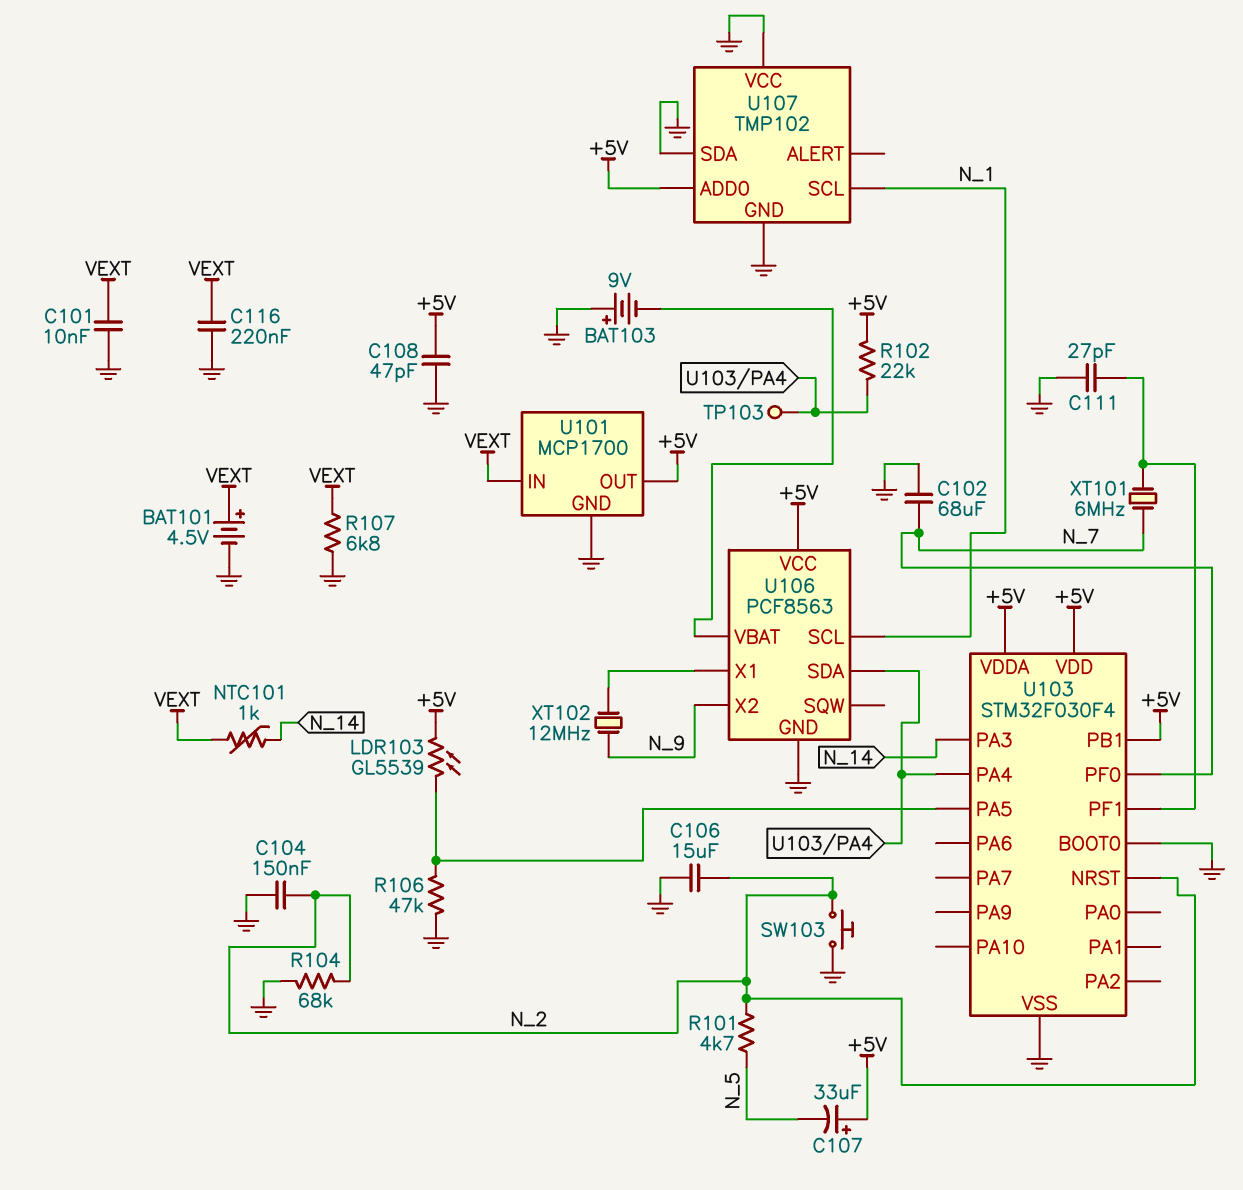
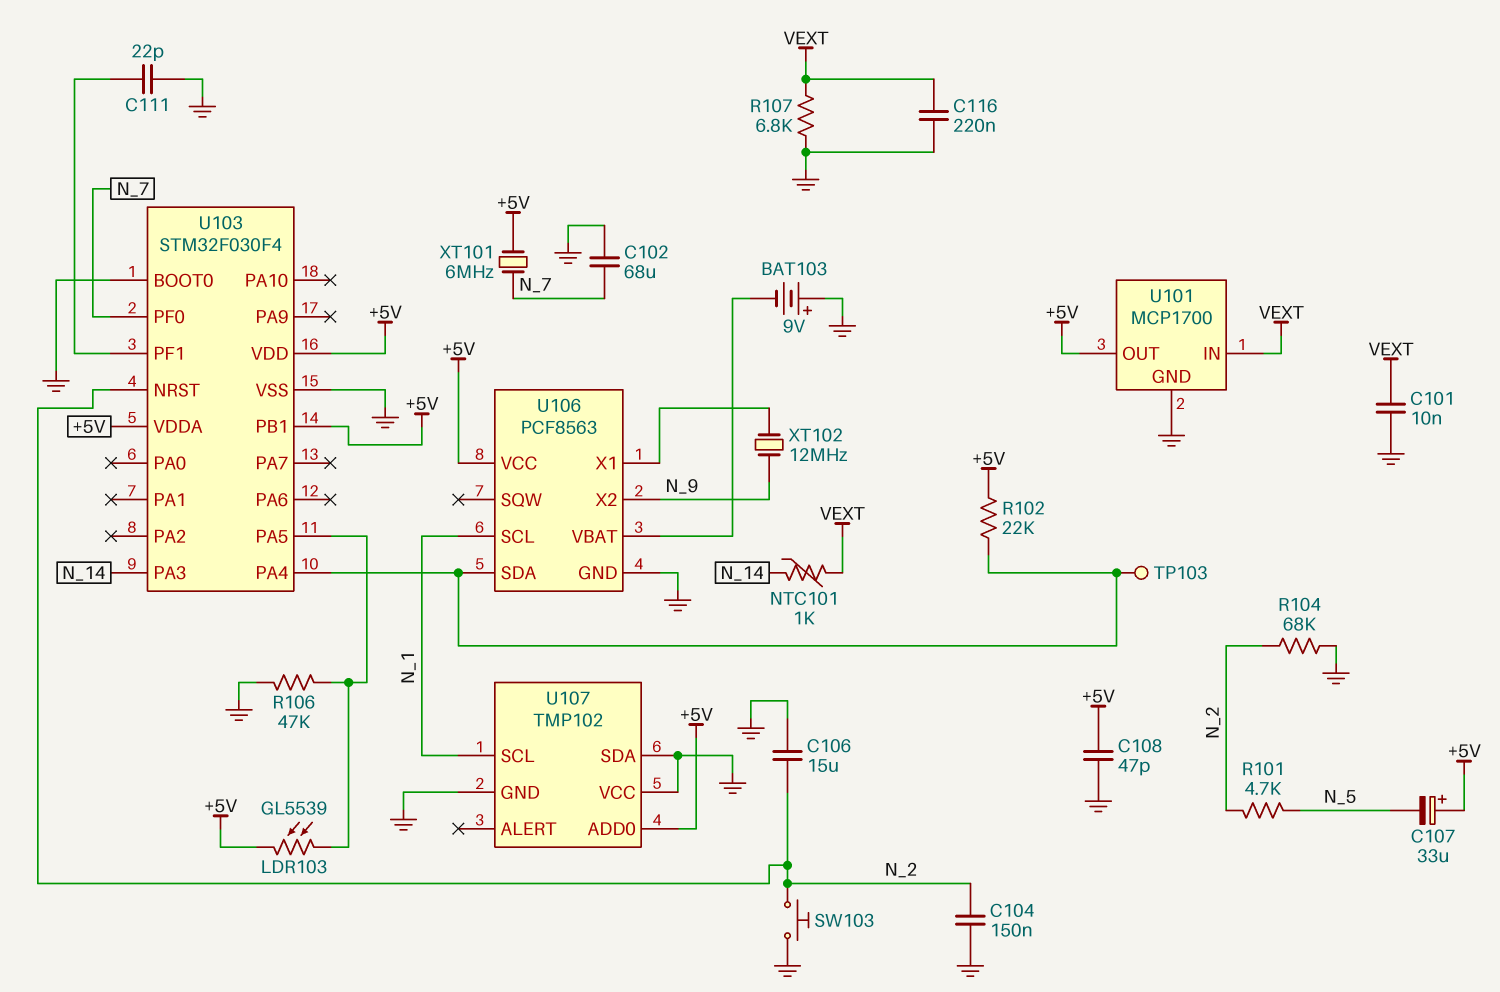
BAT101: 4.5V (plus VEXT, minus GND) -> none
C111: 27pF (GND, U103/PF1) -> 22pF (GND, U103/PF1)
XT101: 6MHz (N_7, U103/PF1) -> 6MHz (+5V, N_7)

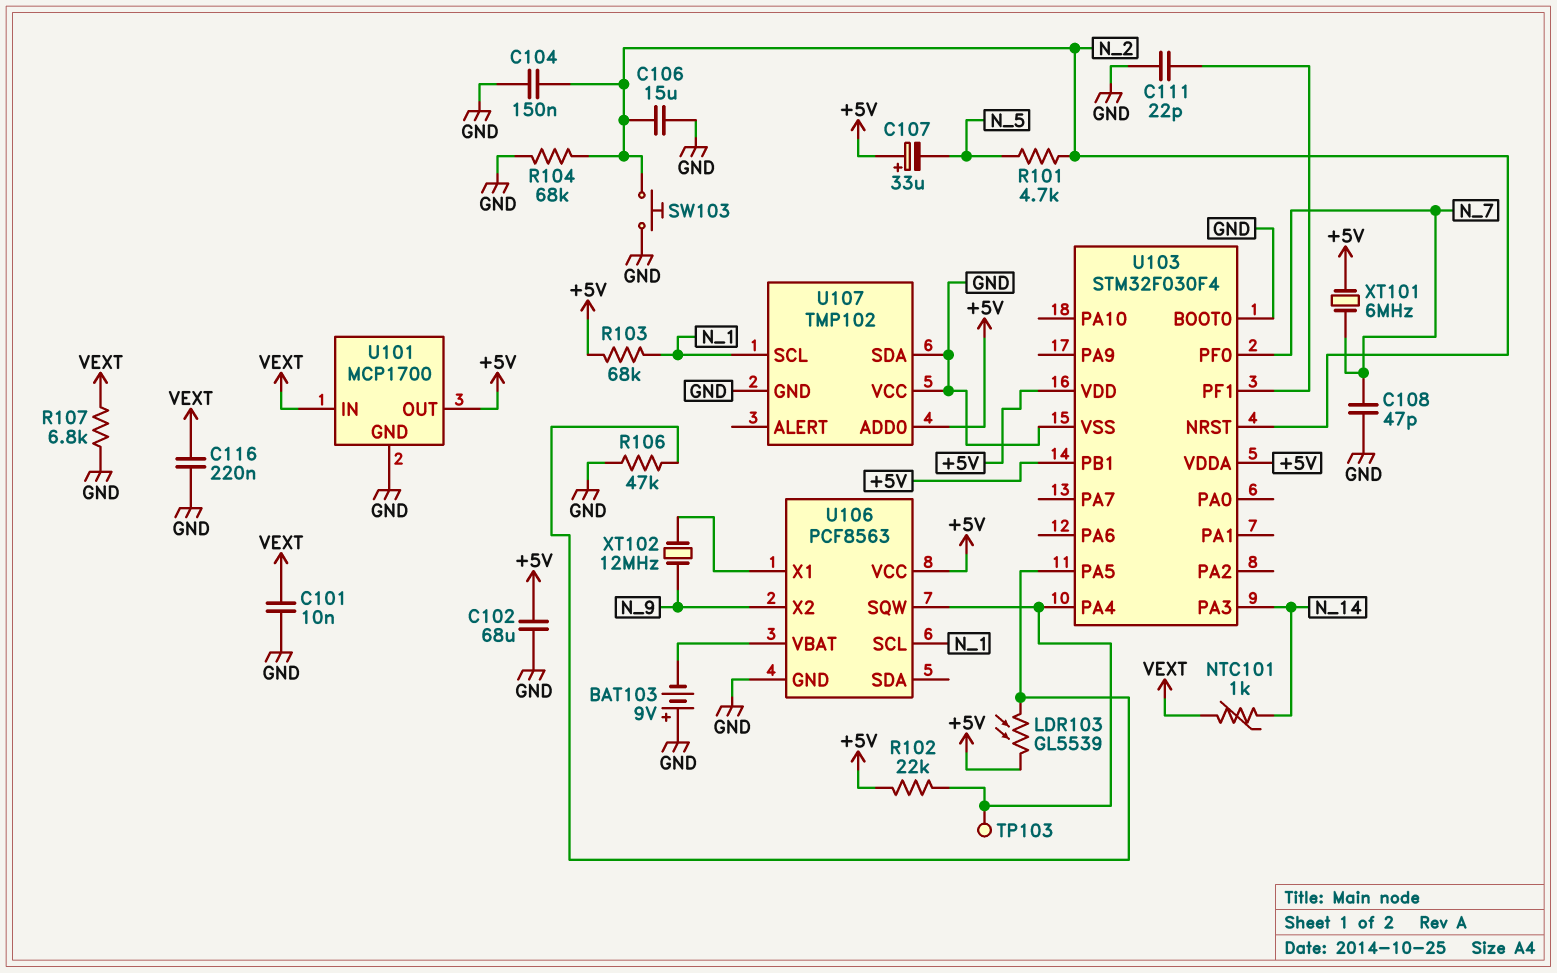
C102: 68uF (GND, N_7) -> 68uF (+5V, GND)
C108: 47pF (+5V, GND) -> 47pF (GND, N_7)
R103: none -> 68k (+5V, N_1)
U106 pin SDA: U103/PA4 -> none
U106 pin SQW: none -> U103/PA4

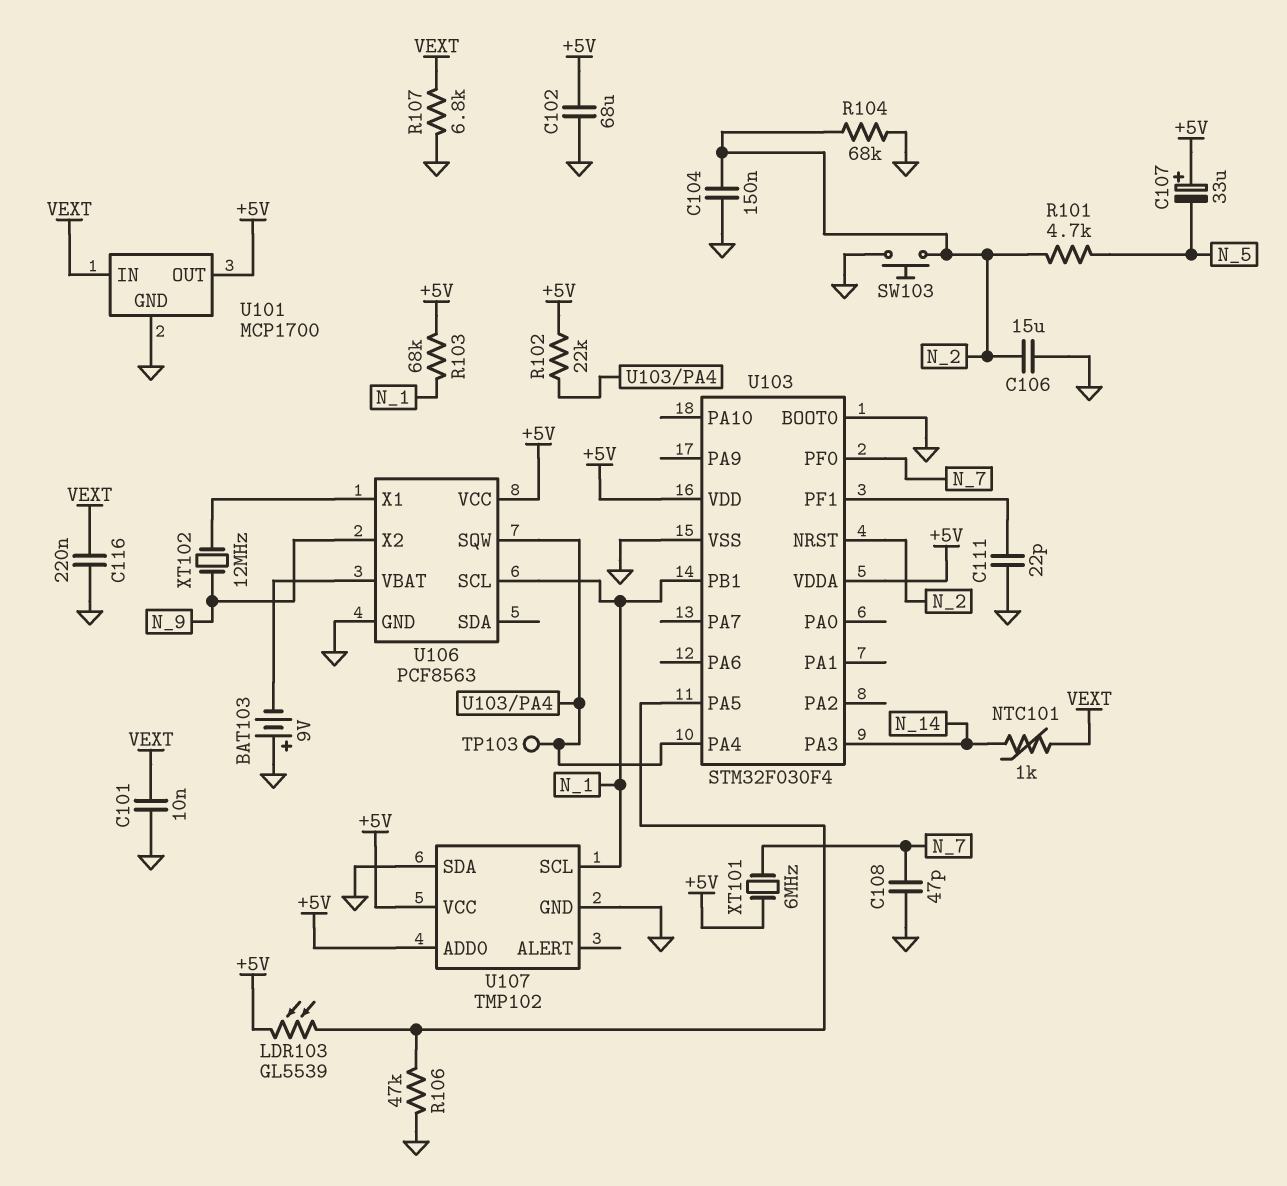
U103 pin PB1: +5V -> N_1
U107 pin VCC: GND -> +5V

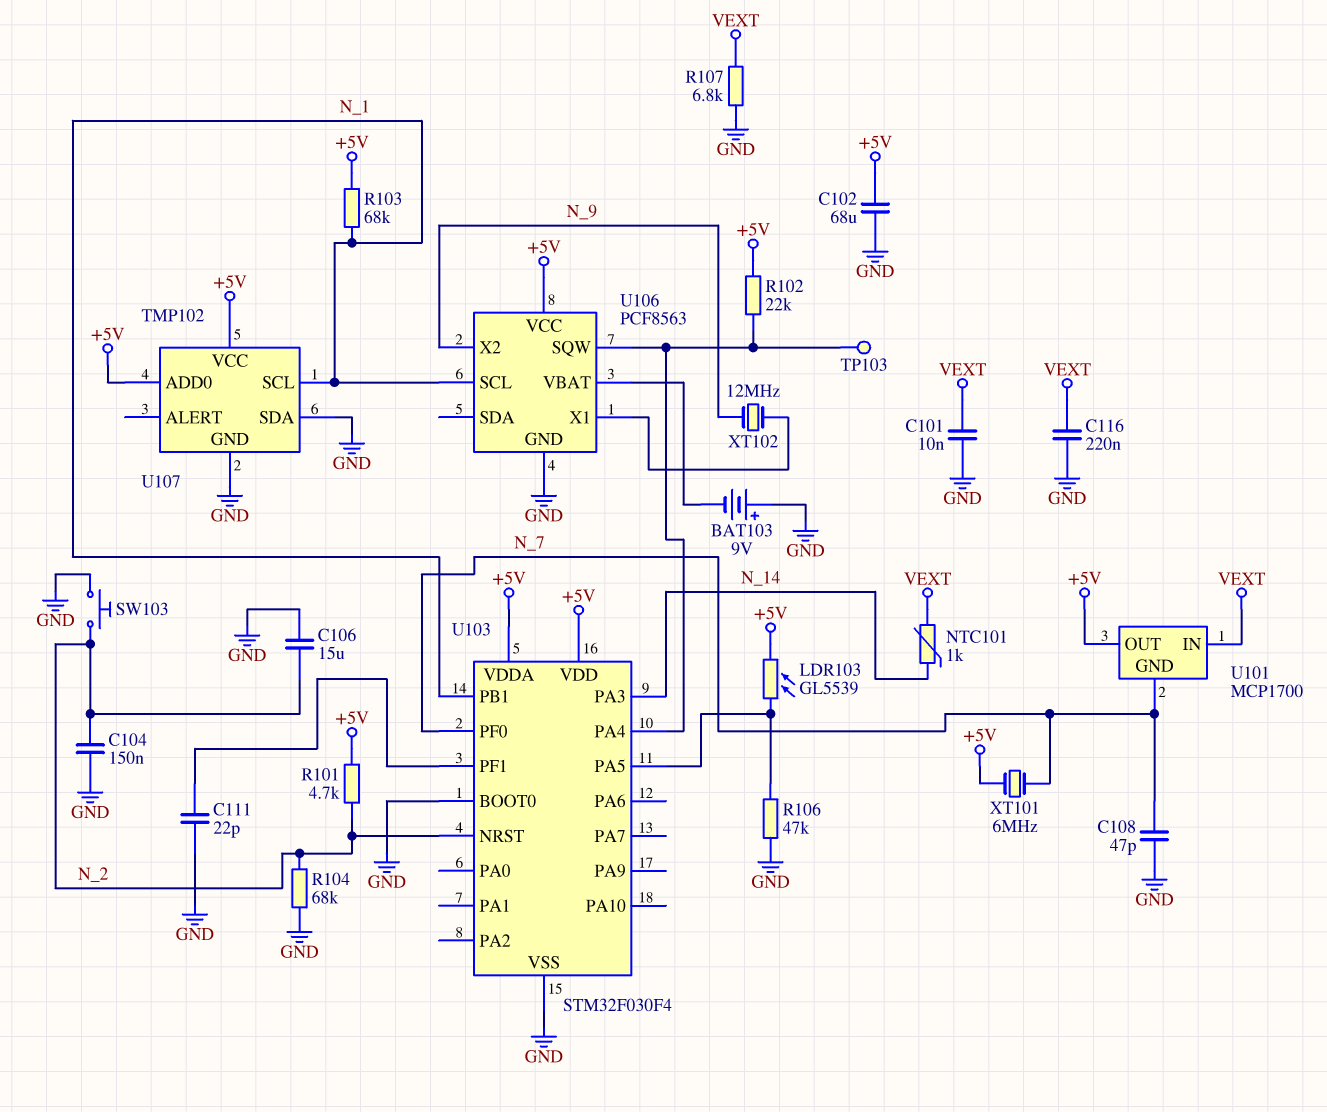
C107: 33uF (plus +5V, minus N_5) -> none
R101: 4.7k (N_2, N_5) -> 4.7k (+5V, N_2)
U101 pin GND: GND -> N_7

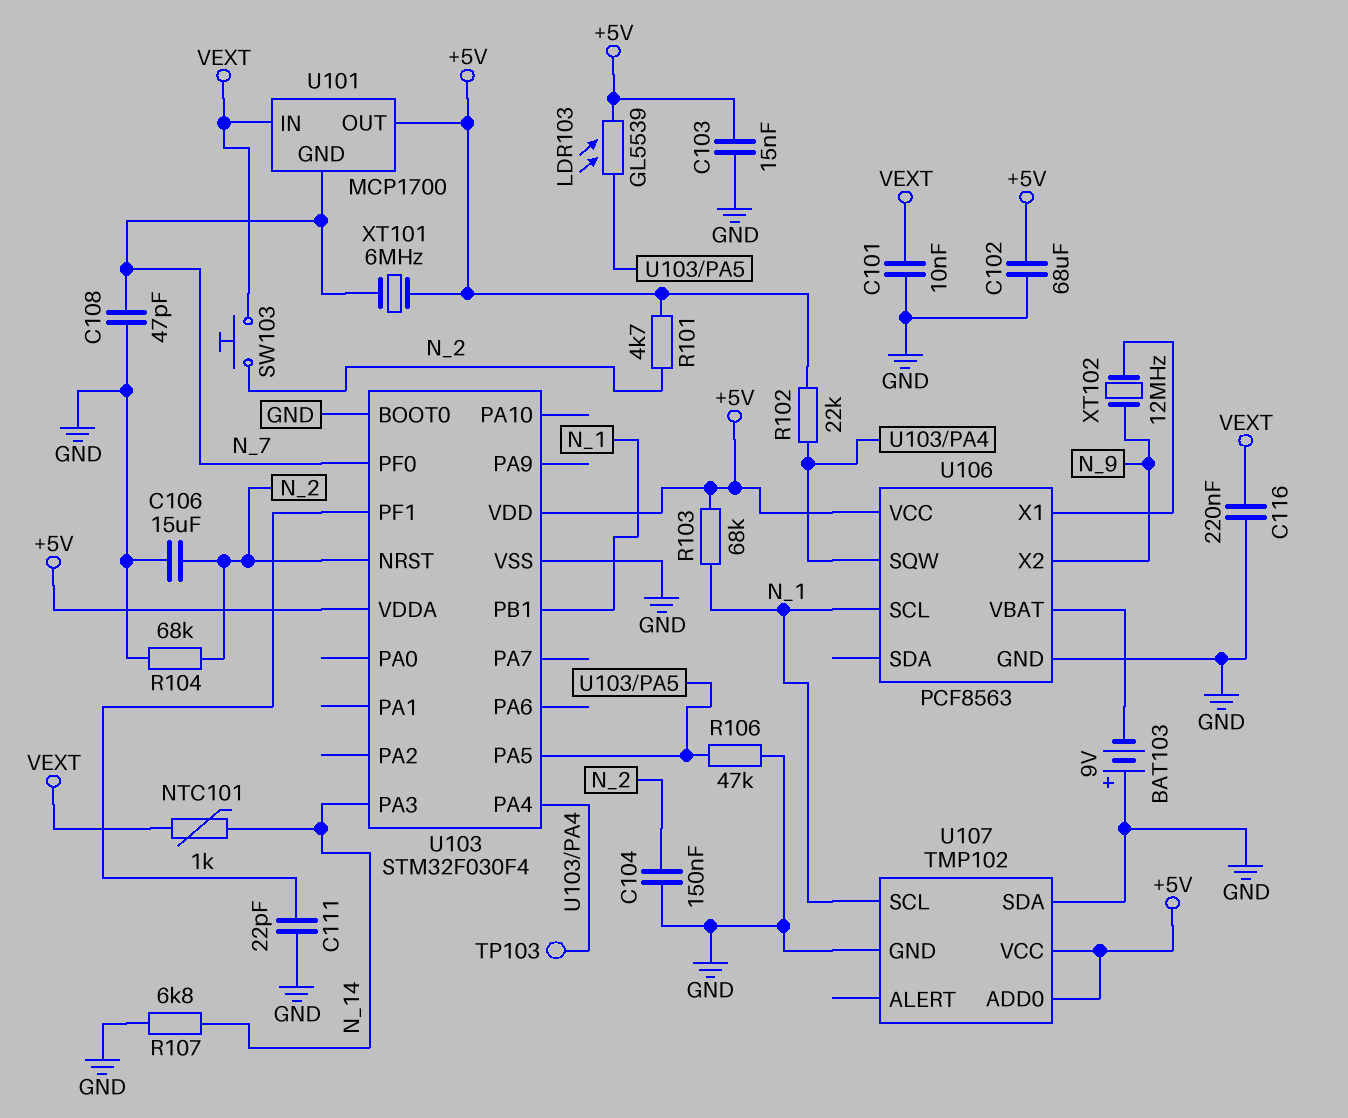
C103: none -> 15nF (+5V, GND)
R107: 6.8k (GND, VEXT) -> 6.8k (GND, N_14)
SW103: button (GND, N_2) -> button (N_2, VEXT)

